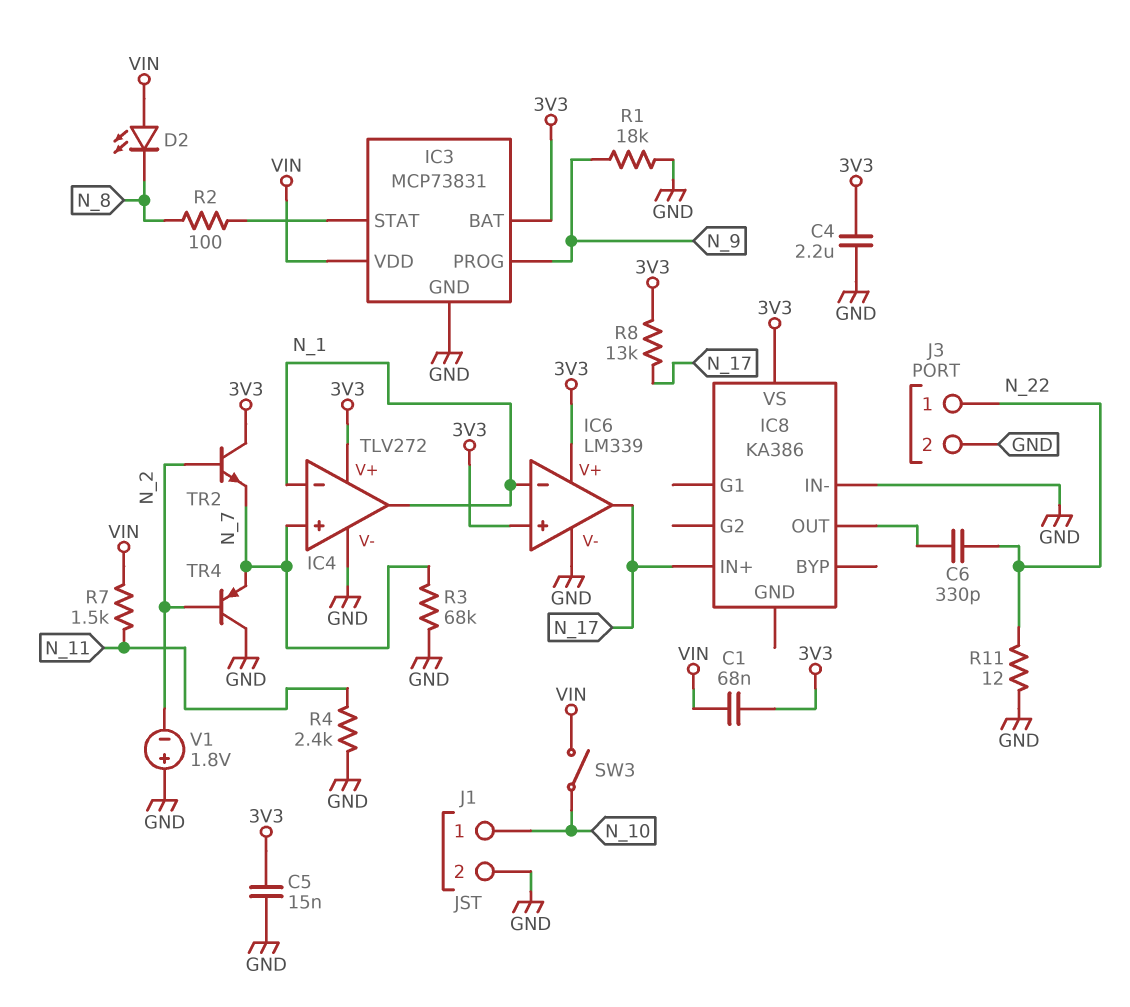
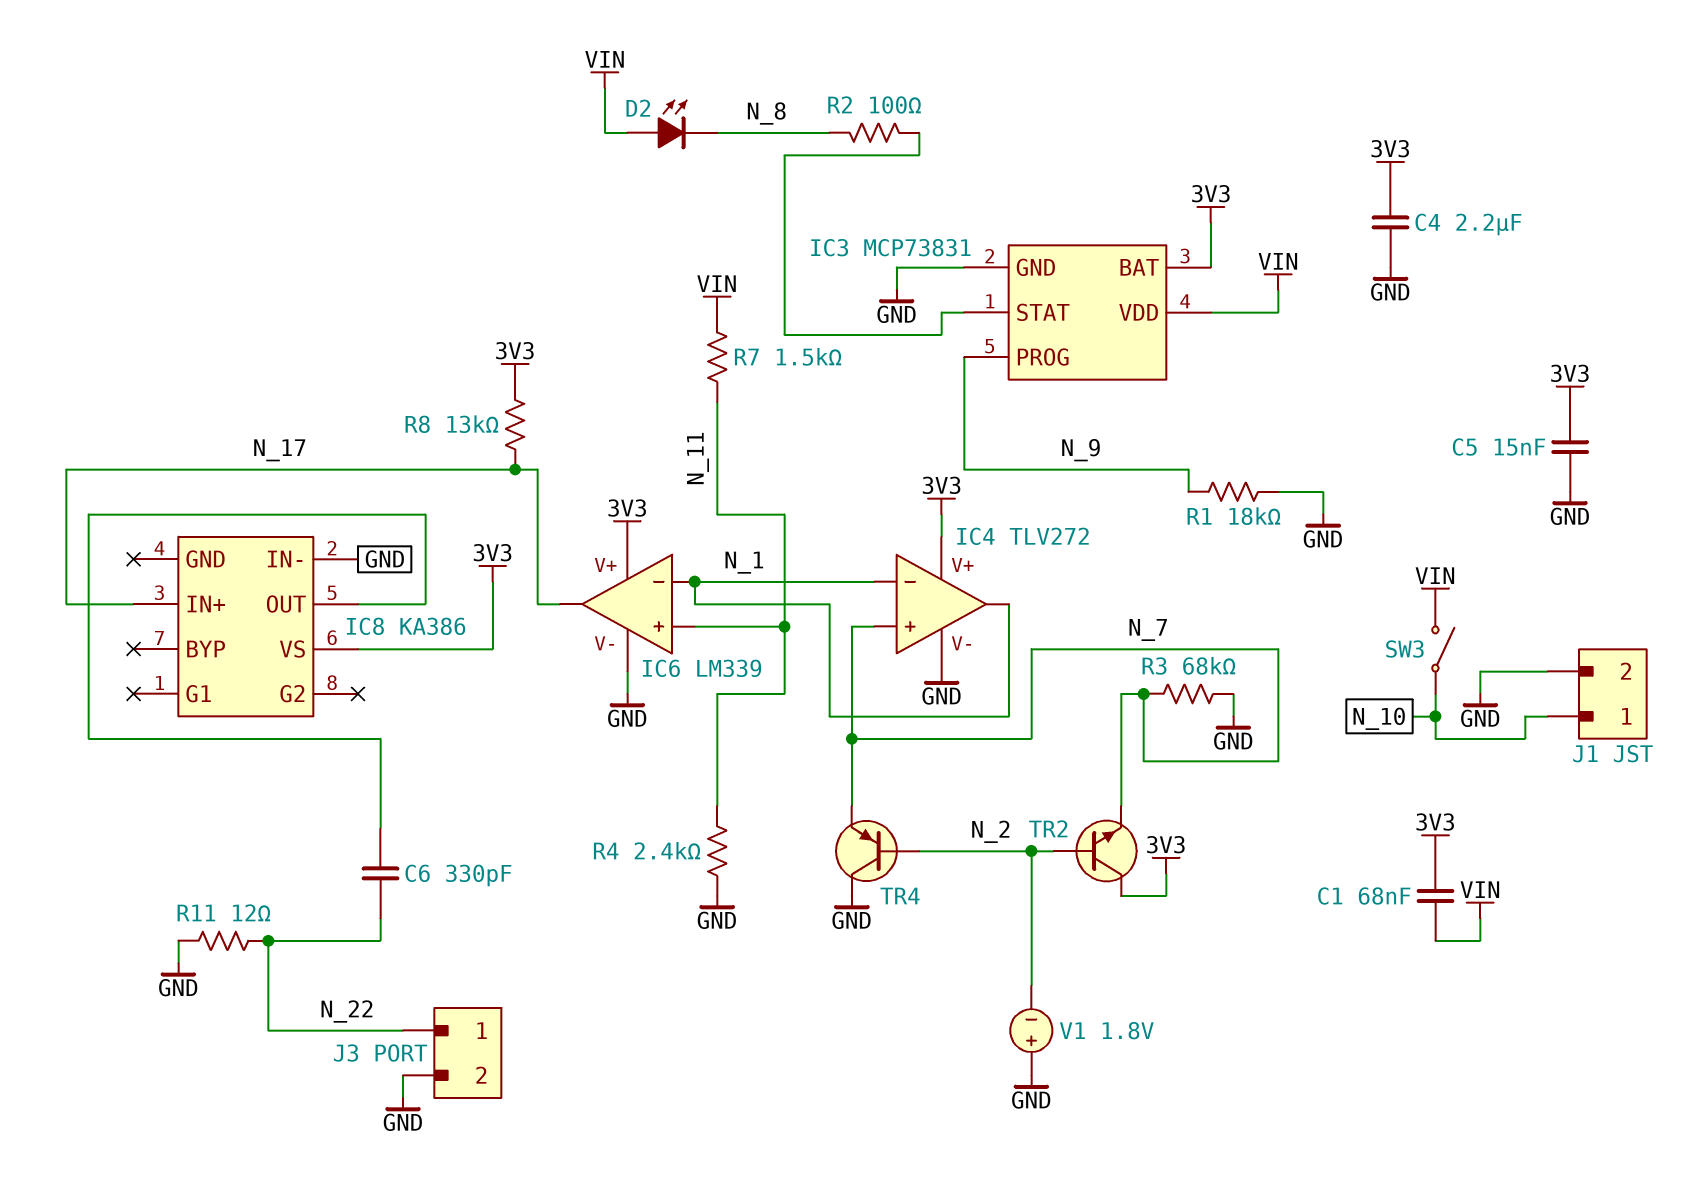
IC6 pin in+: 3V3 -> N_11

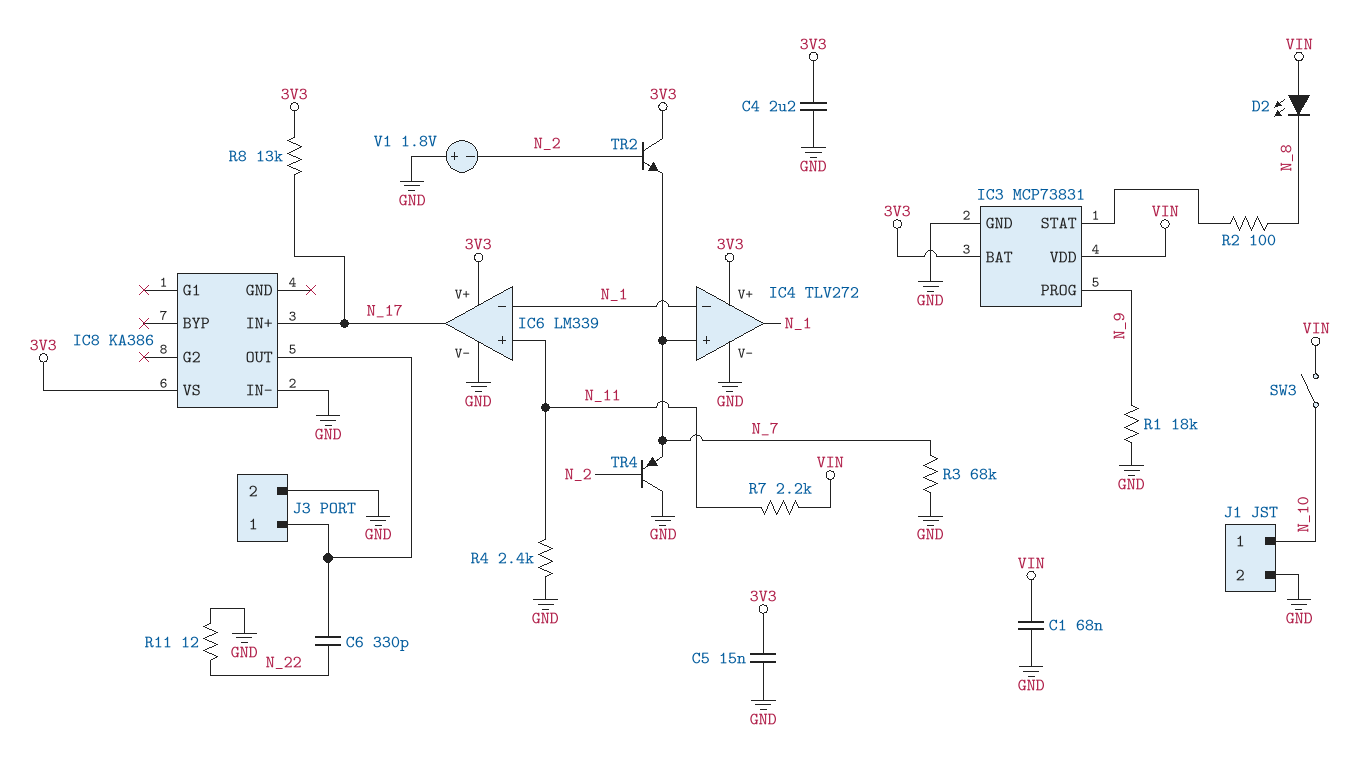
C1: 68nF (3V3, VIN) -> 68nF (GND, VIN)
J3 pin 1: N_22 -> IC8/OUT
R7: 1.5k (N_11, VIN) -> 2.2k (N_11, VIN)

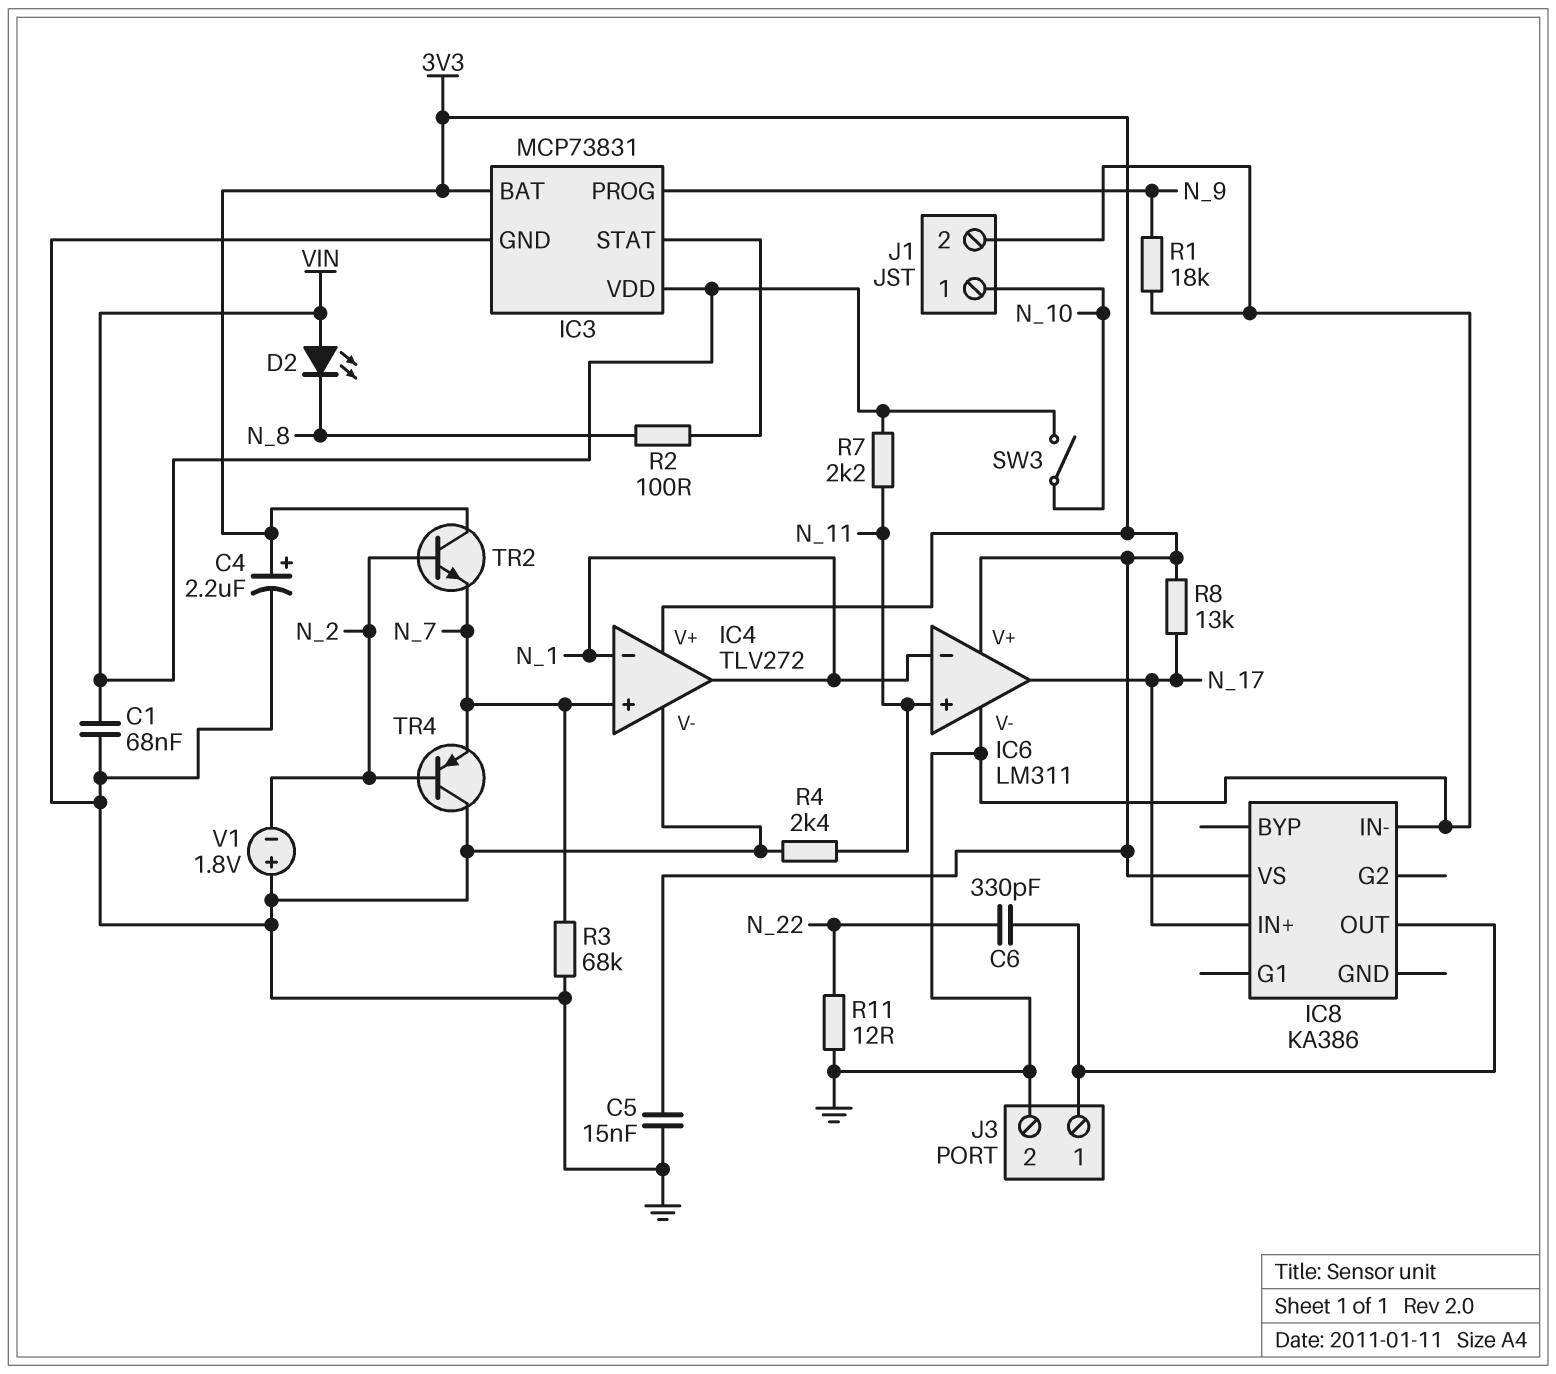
C4: 2.2uF (3V3, GND) -> 2.2uF (plus 3V3, minus GND)
IC6: LM339 -> LM311

